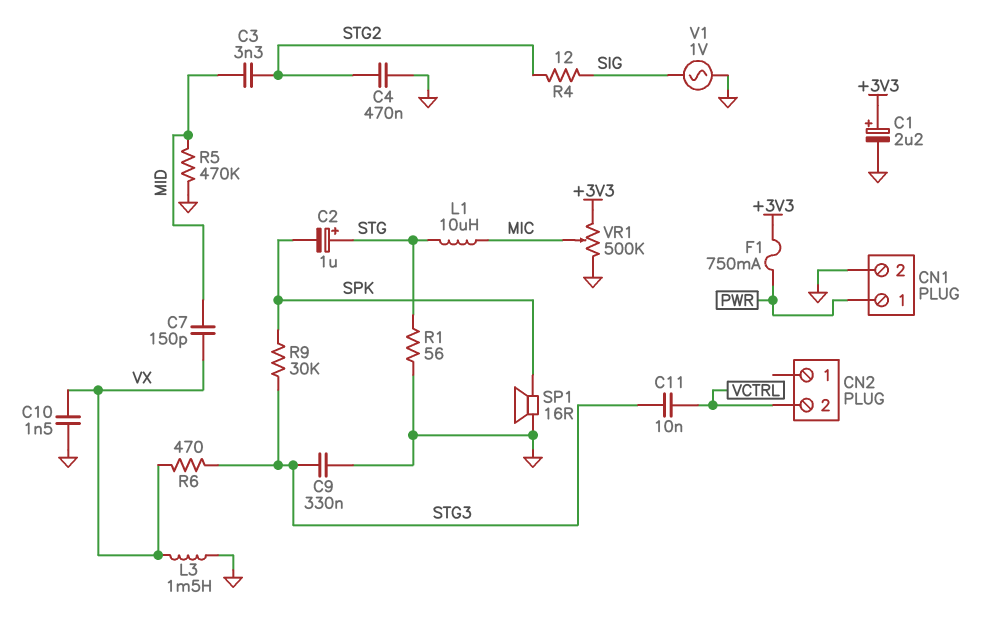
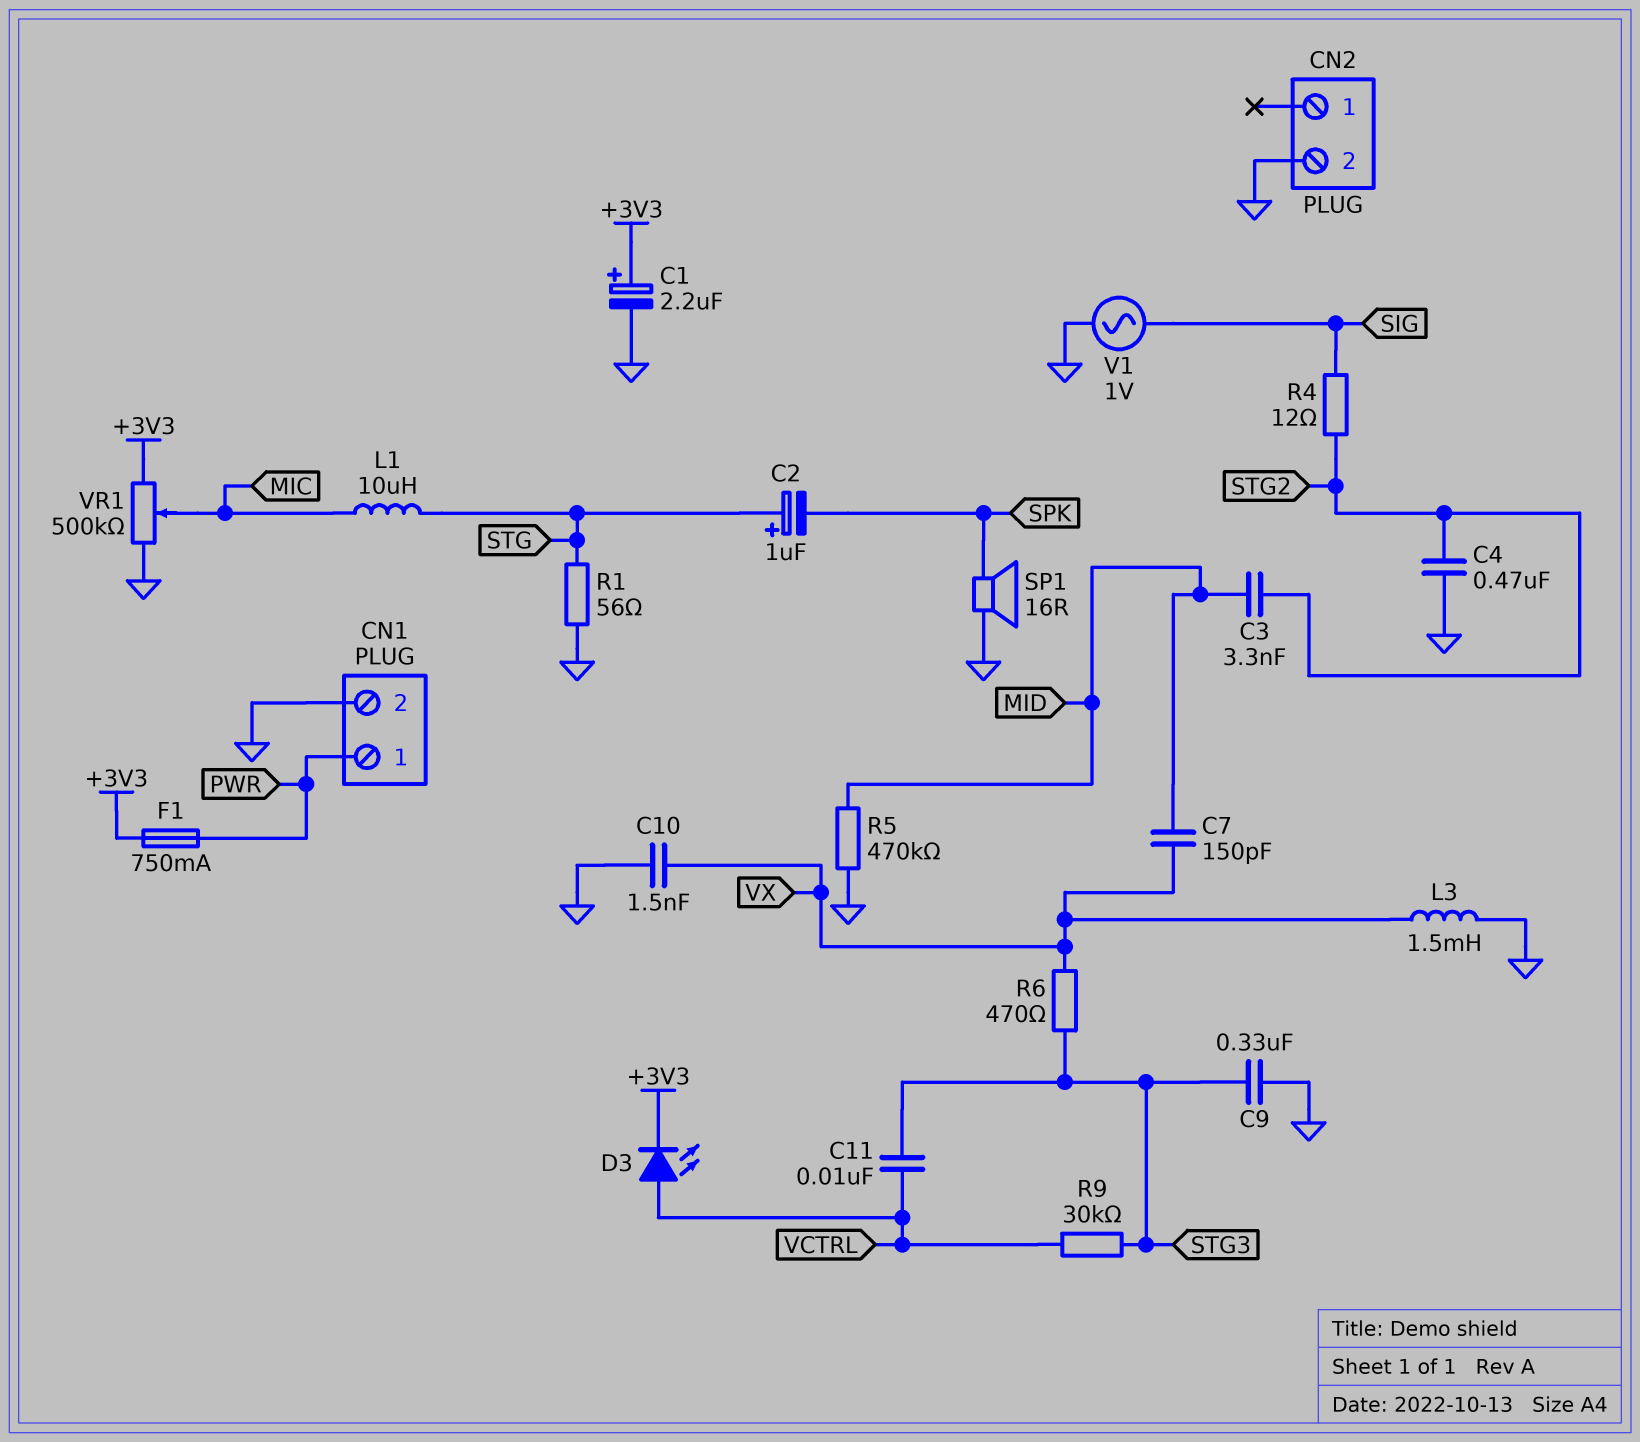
CN2 pin 2: VCTRL -> GND
D3: none -> LED (A VCTRL, K +3V3)
R9: 30k (SPK, STG3) -> 30k (STG3, VCTRL)

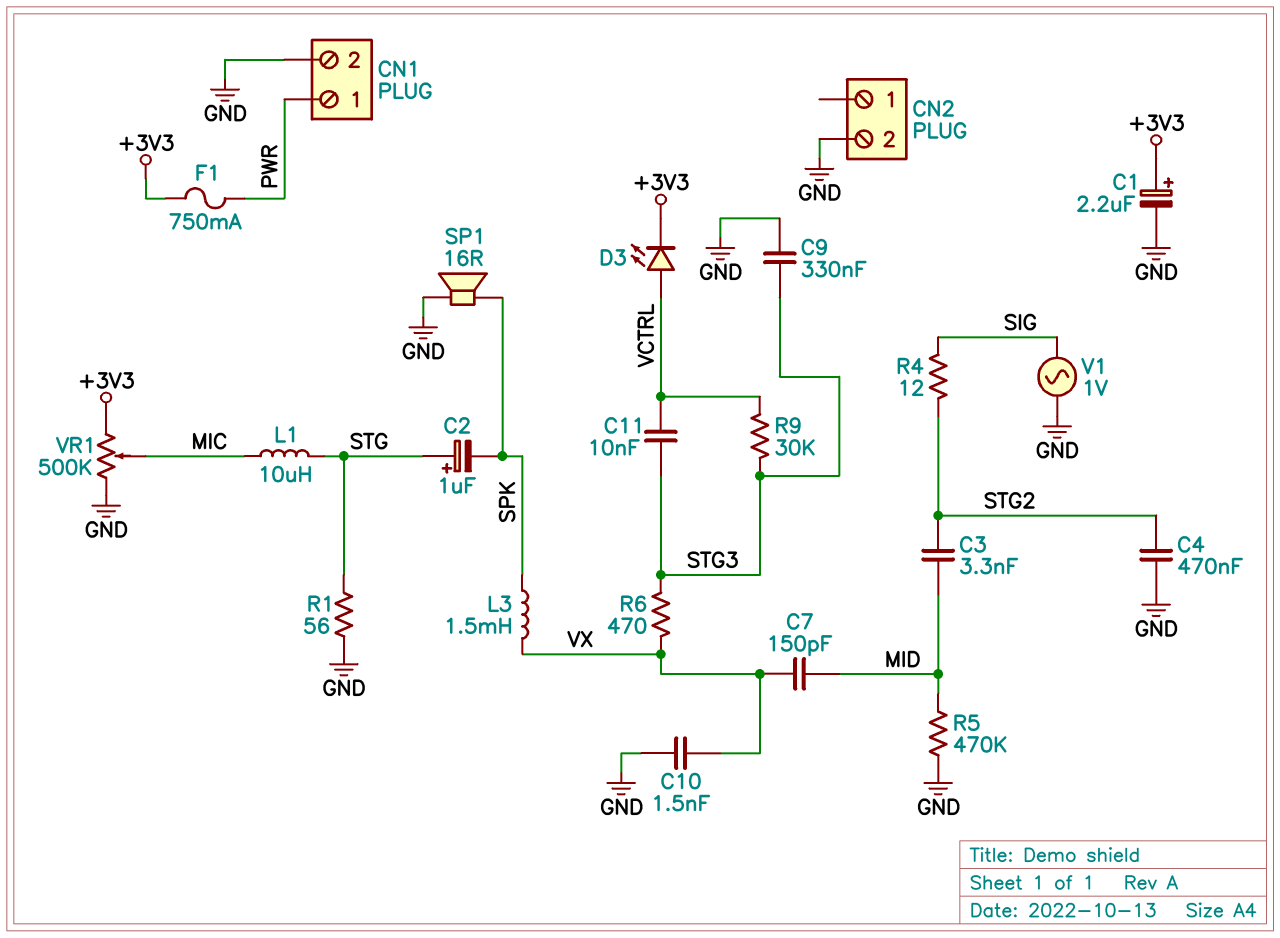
L3: 1.5mH (GND, VX) -> 1.5mH (SPK, VX)

